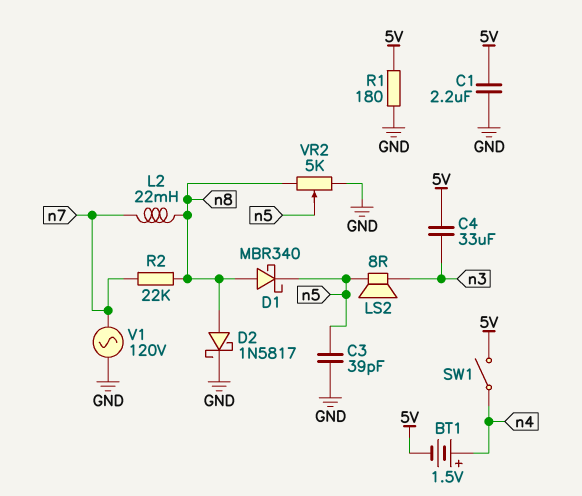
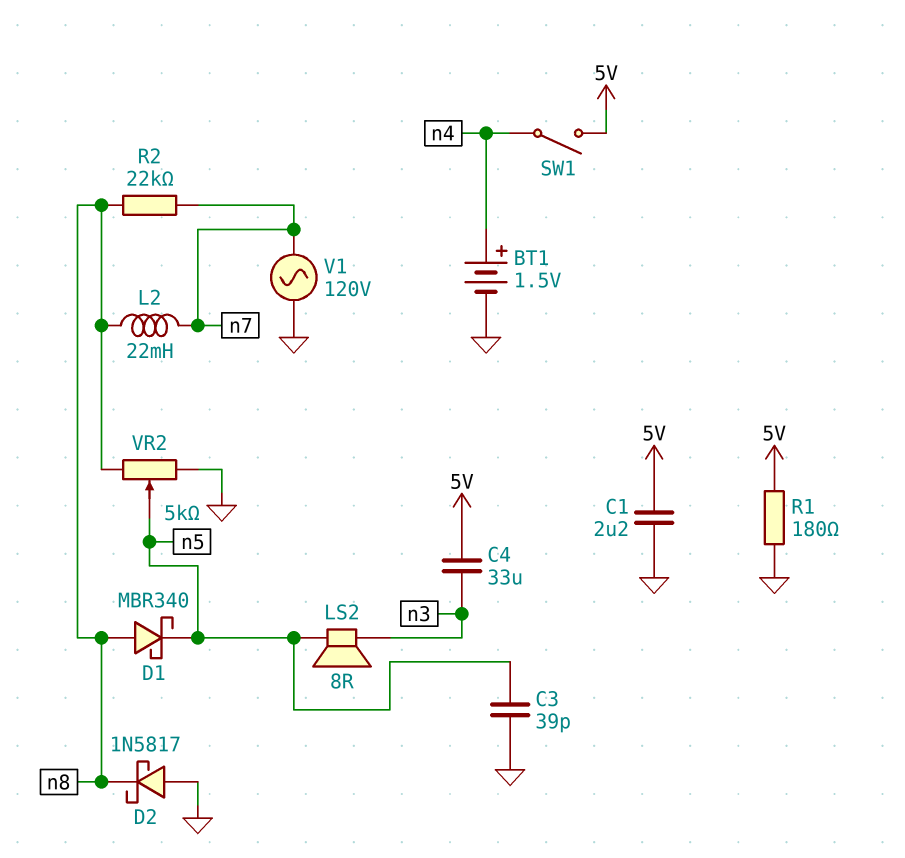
BT1: 1.5V (plus n4, minus 5V) -> 1.5V (plus n4, minus GND)
D2: schottky 1N5817 (A n8, K GND) -> schottky 1N5817 (A GND, K n8)

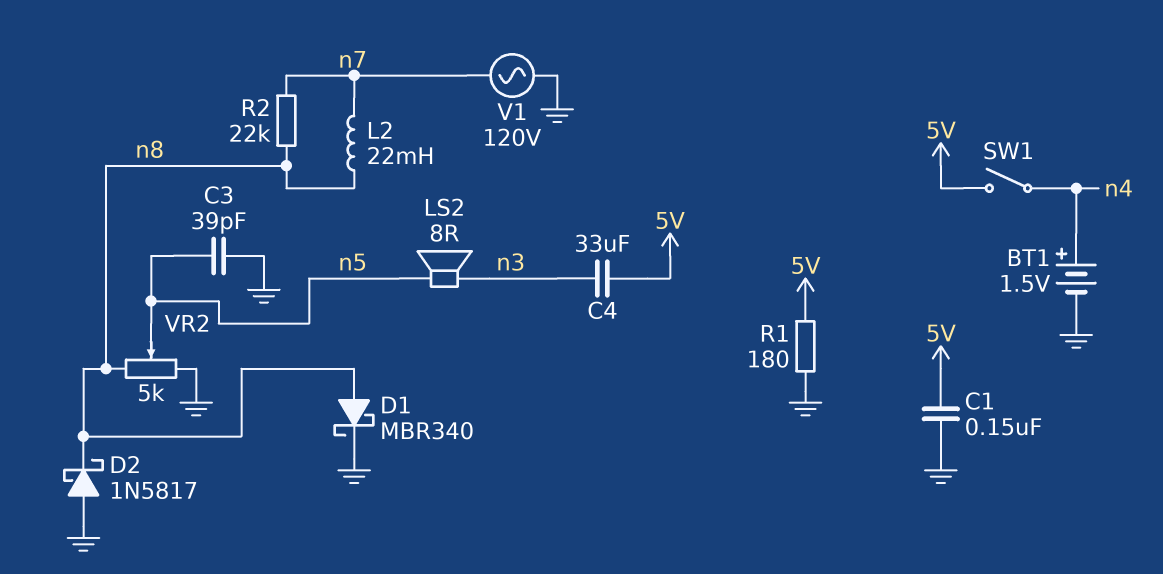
C1: 2.2uF (5V, GND) -> 150nF (5V, GND)
D1: schottky MBR340 (A n8, K n5) -> schottky MBR340 (A n8, K GND)

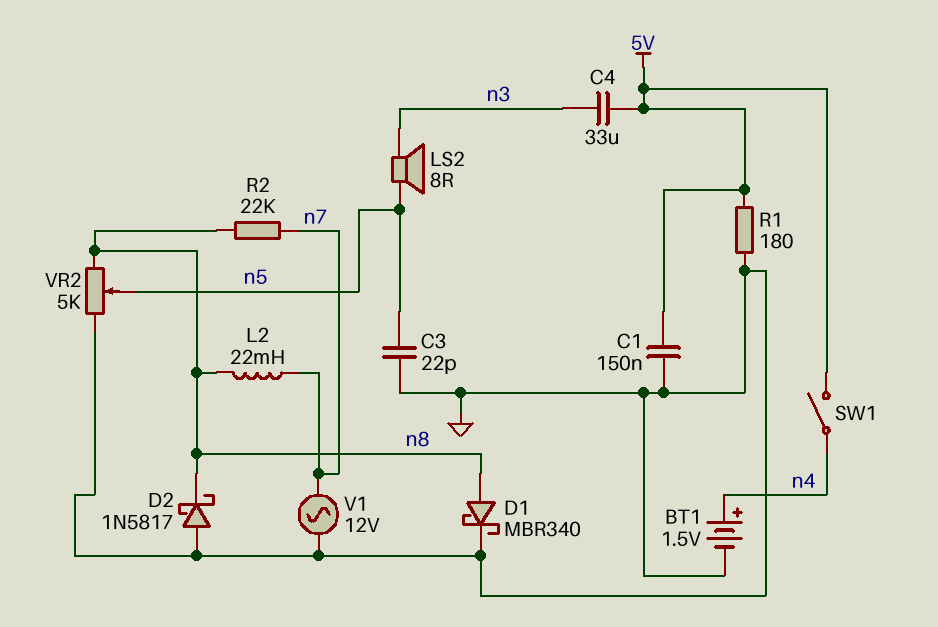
C3: 39pF (GND, n5) -> 22pF (GND, n5)
V1: AC 120V (GND, n7) -> AC 12V (GND, n7)

